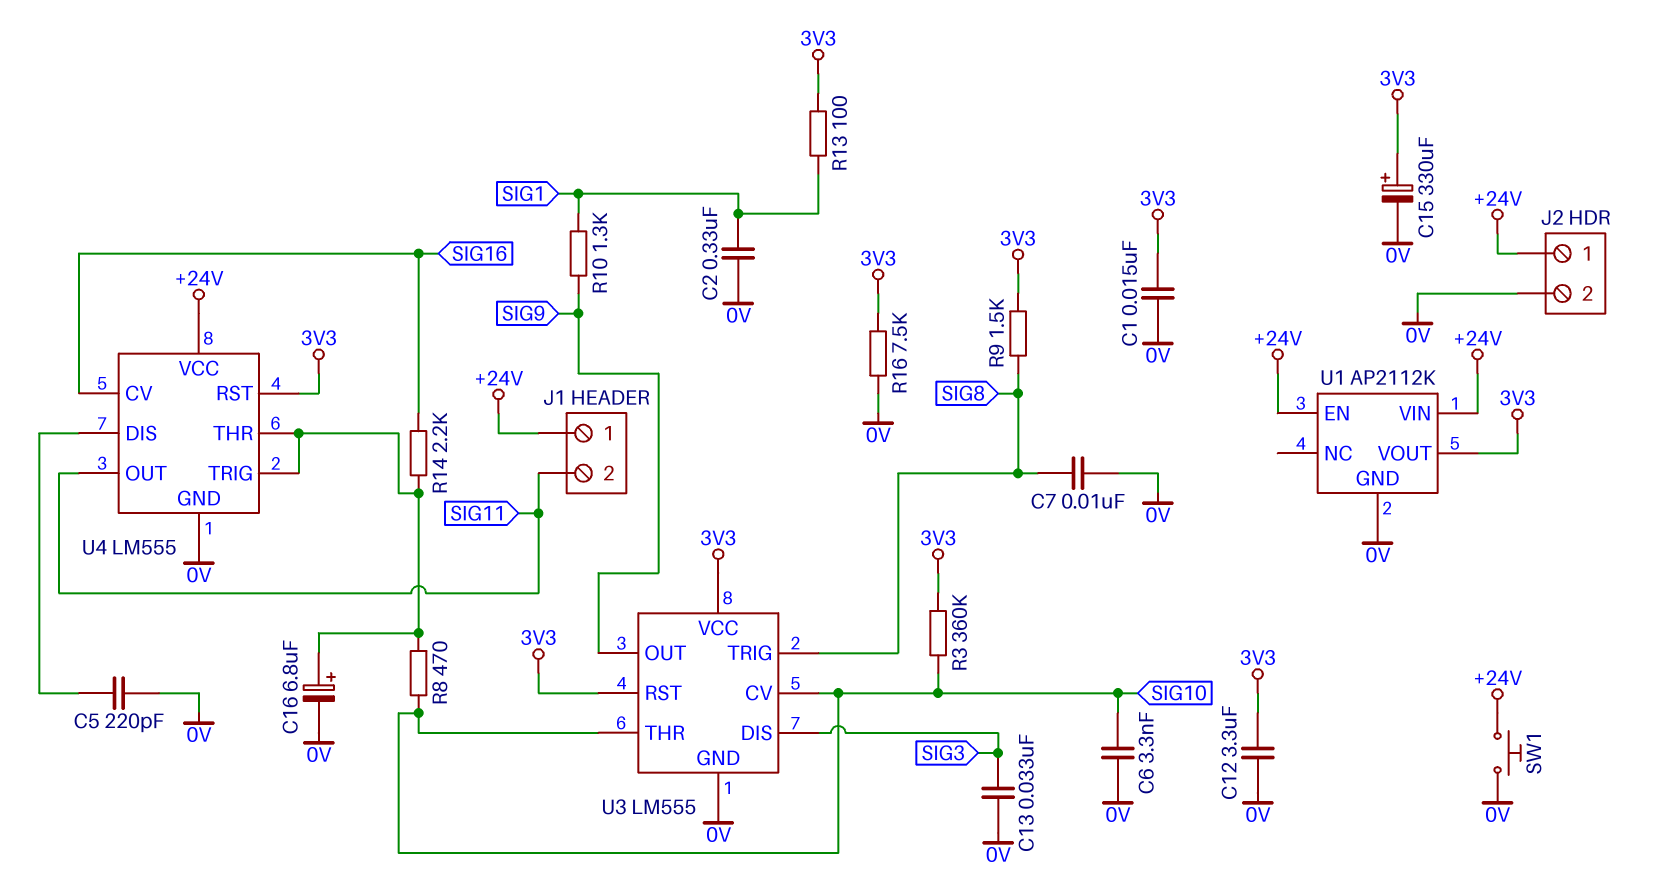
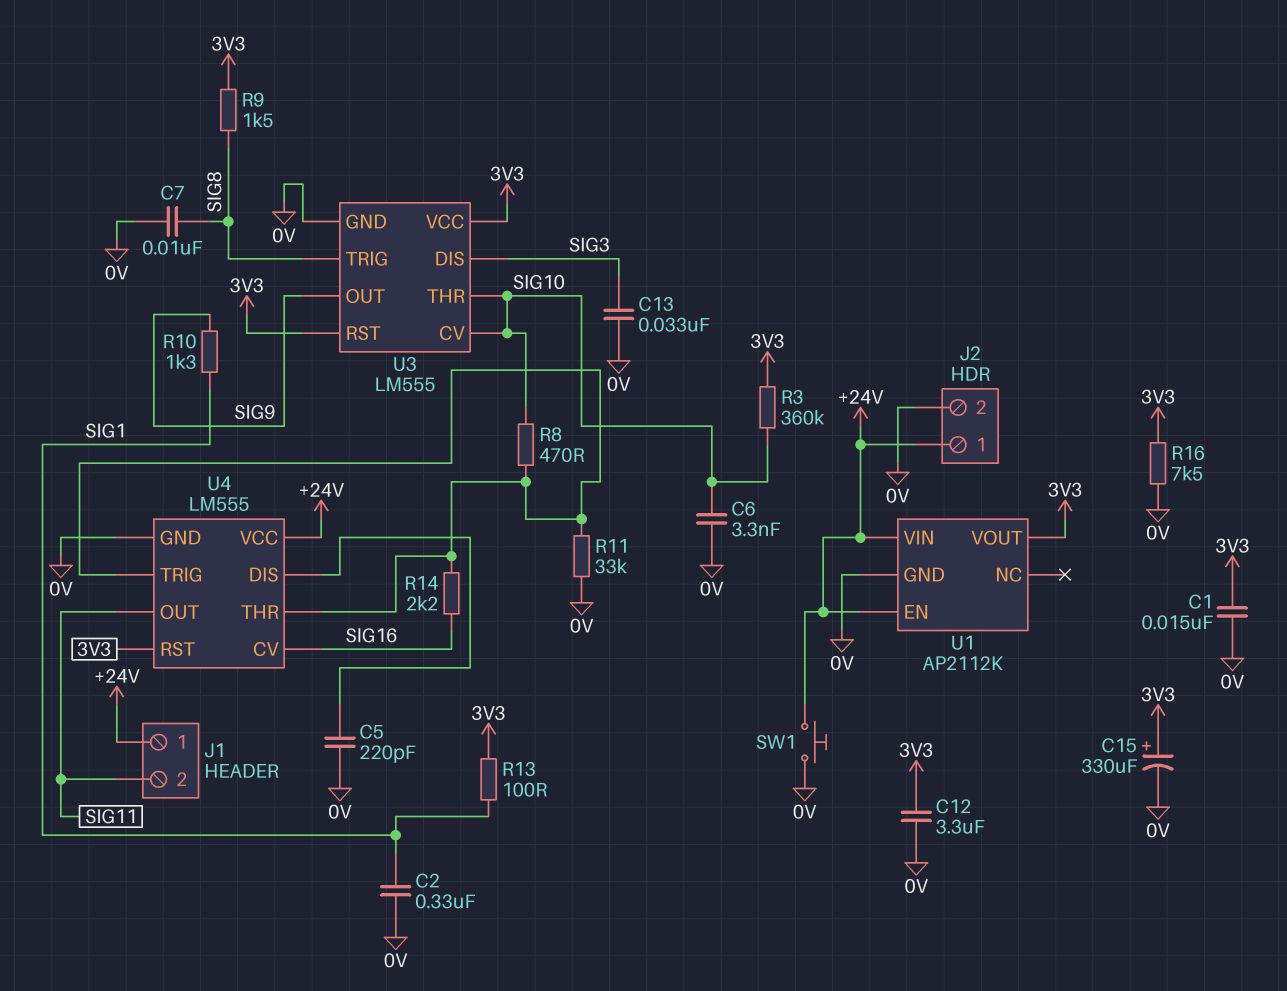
C16: 6.8uF (plus U4/THR, minus 0V) -> none
R11: none -> 33k (0V, U4/THR)

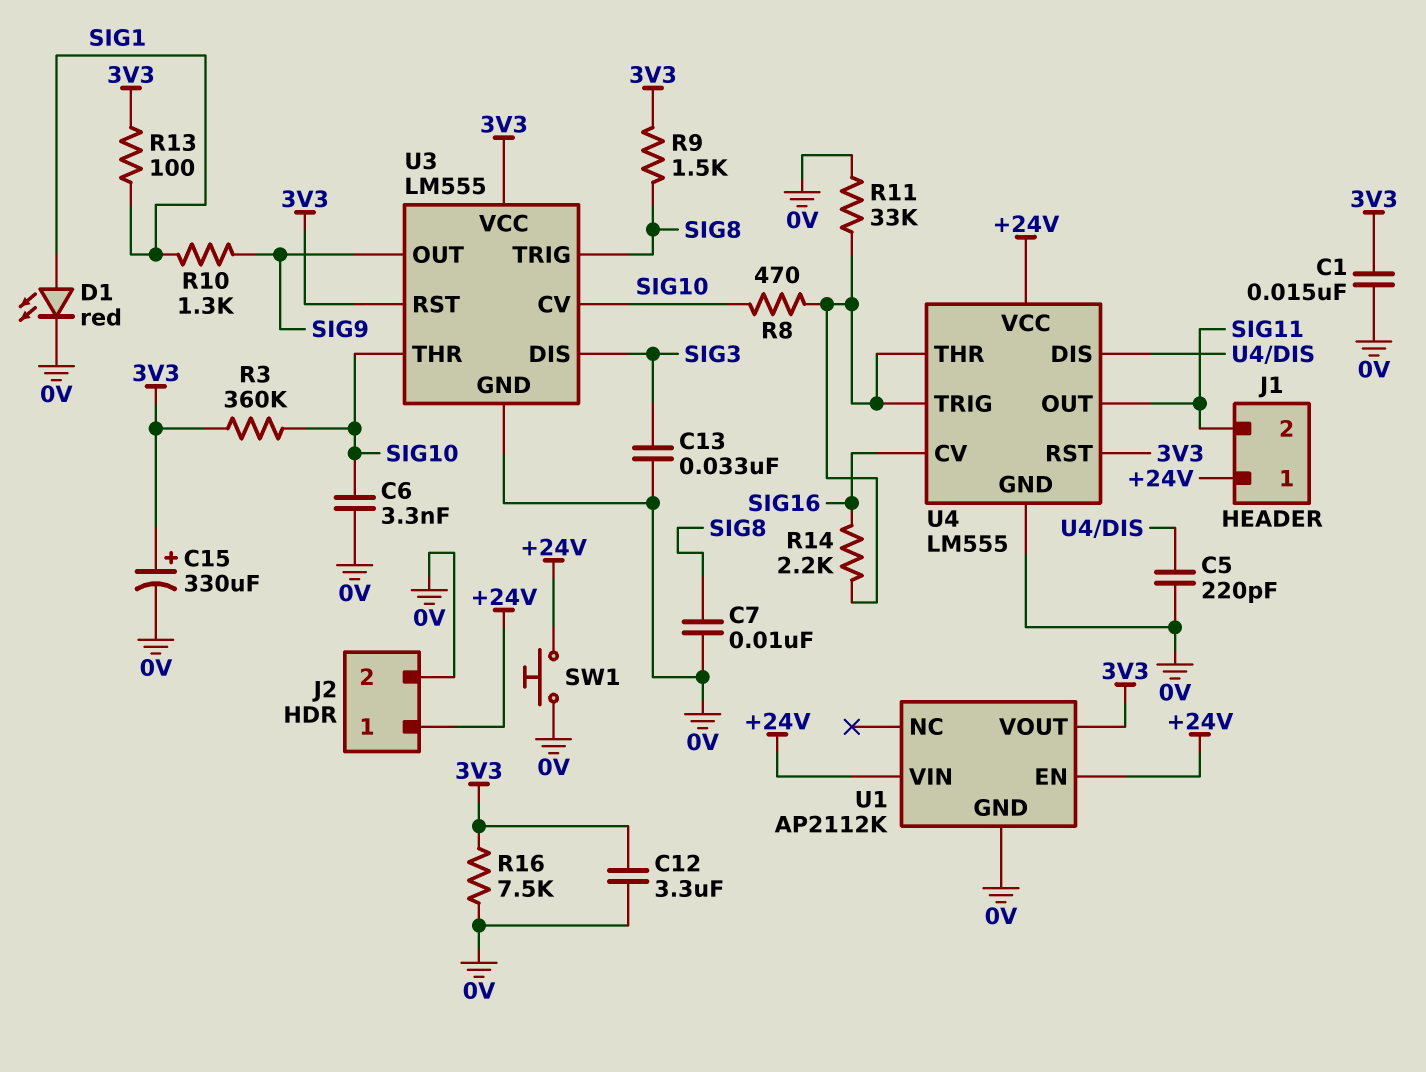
C2: 330nF (0V, SIG1) -> none
D1: none -> LED red (A SIG1, K 0V)

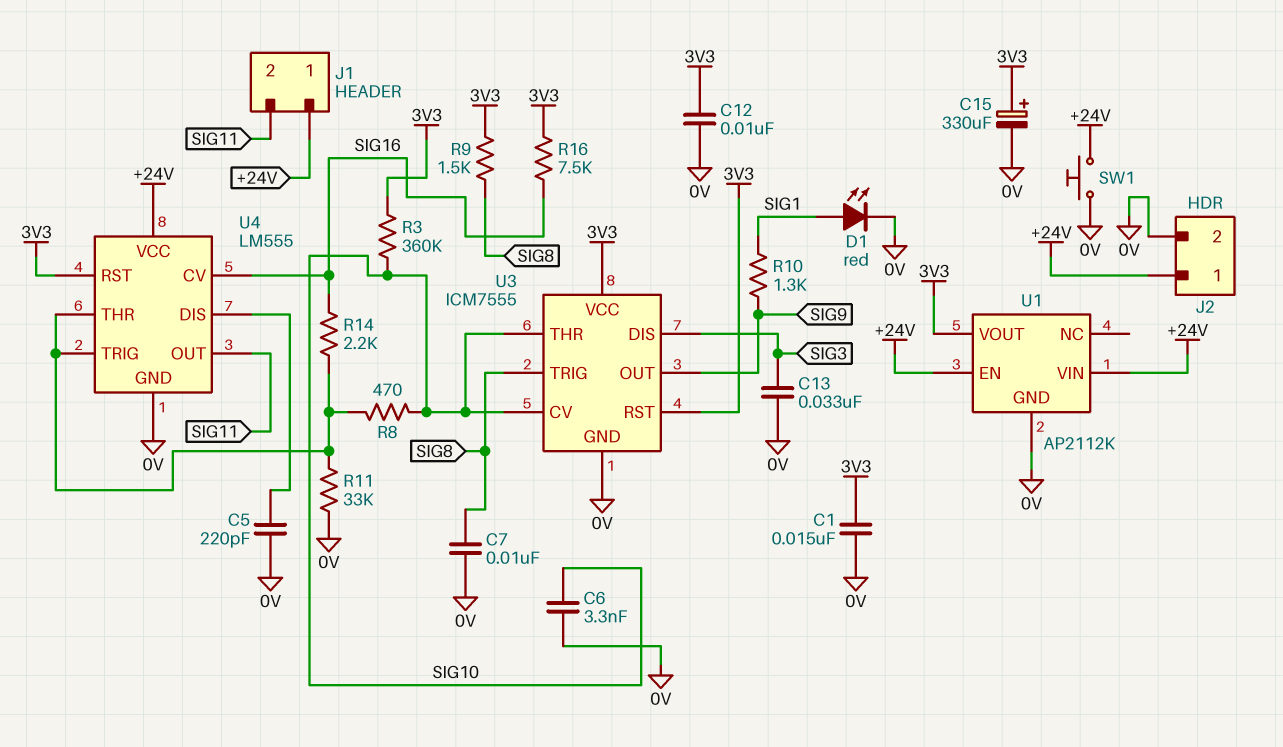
C12: 3.3uF (0V, 3V3) -> 10nF (0V, 3V3)
R13: 100 (3V3, SIG1) -> none
R16: 7.5k (0V, 3V3) -> 7.5k (3V3, SIG16)
U3: LM555 -> ICM7555

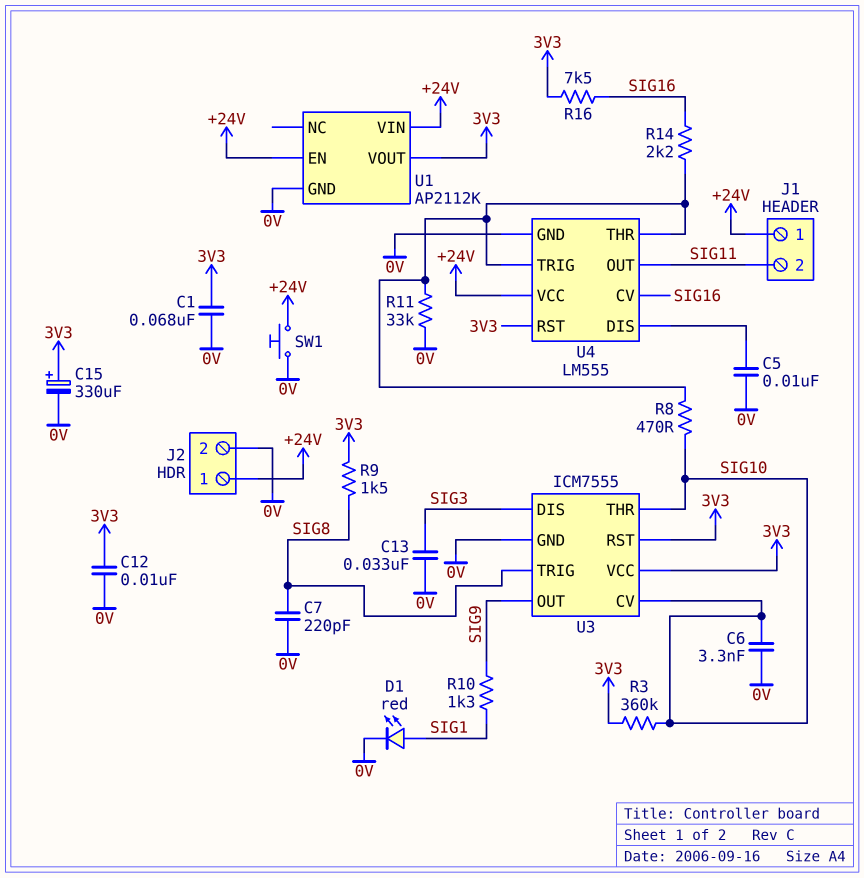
C1: 15nF (0V, 3V3) -> 68nF (0V, 3V3)
C5: 220pF (0V, U4/DIS) -> 10nF (0V, U4/DIS)
C7: 10nF (0V, SIG8) -> 220pF (0V, SIG8)

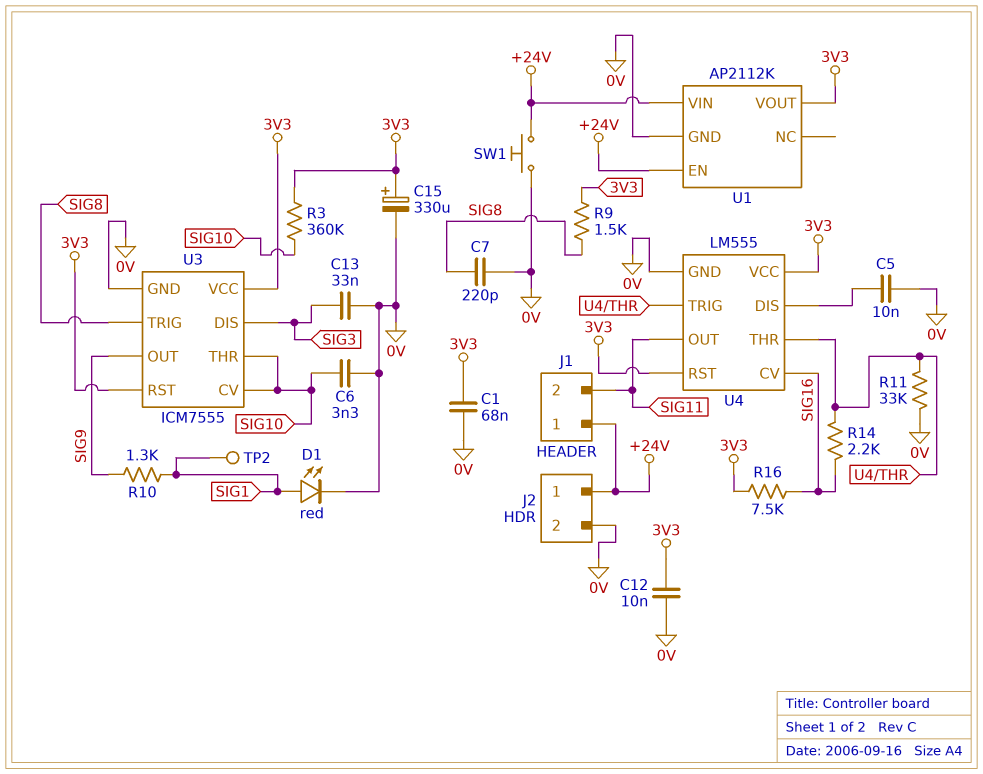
R8: 470 (SIG10, U4/THR) -> none
TP2: none -> test point (SIG1)
U4 pin VCC: +24V -> 3V3

